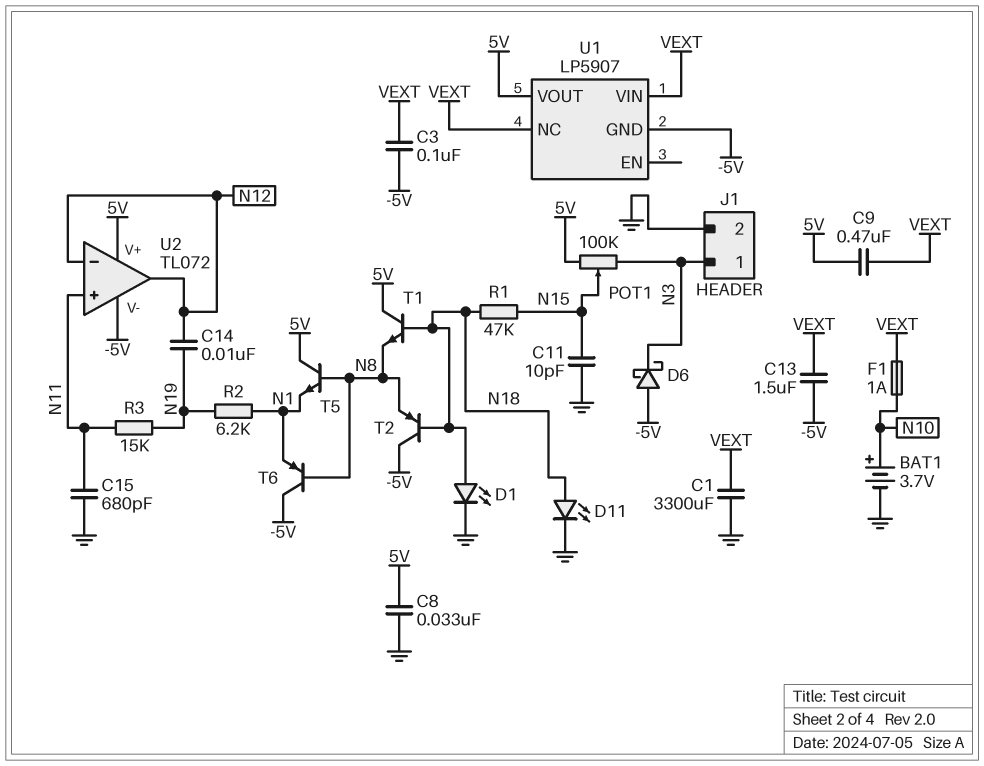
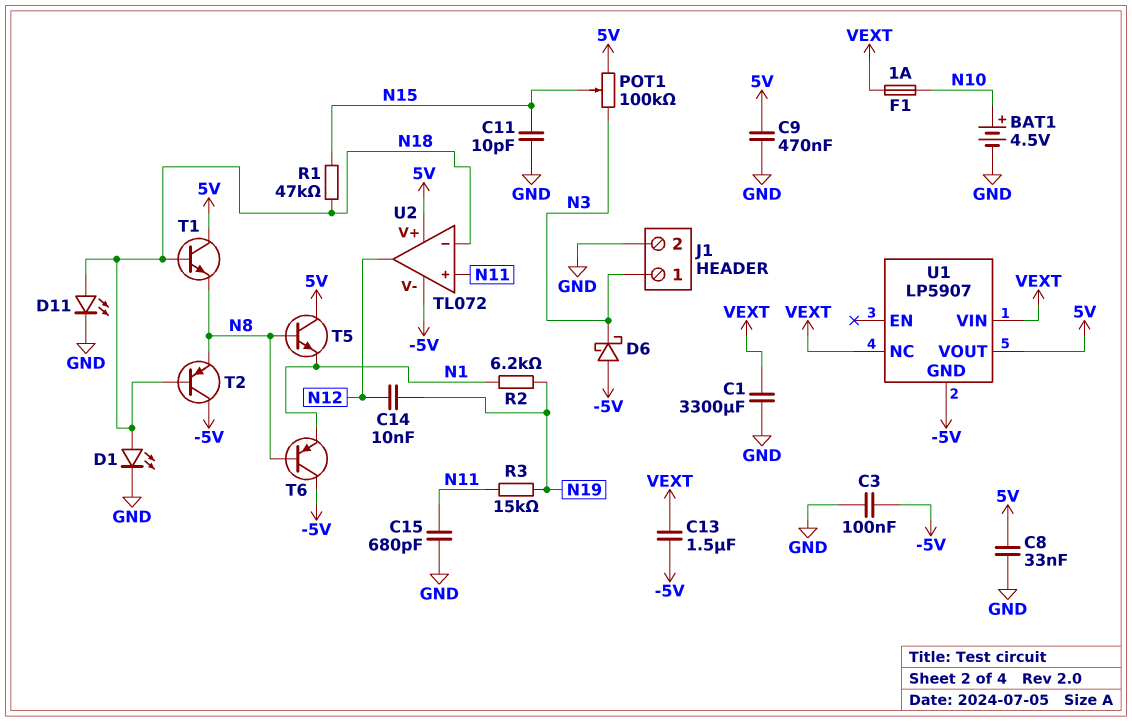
BAT1: 3.7V (plus N10, minus GND) -> 4.5V (plus N10, minus GND)
C3: 100nF (-5V, VEXT) -> 100nF (-5V, GND)
C9: 470nF (5V, VEXT) -> 470nF (5V, GND)
U2 pin in-: N12 -> N18

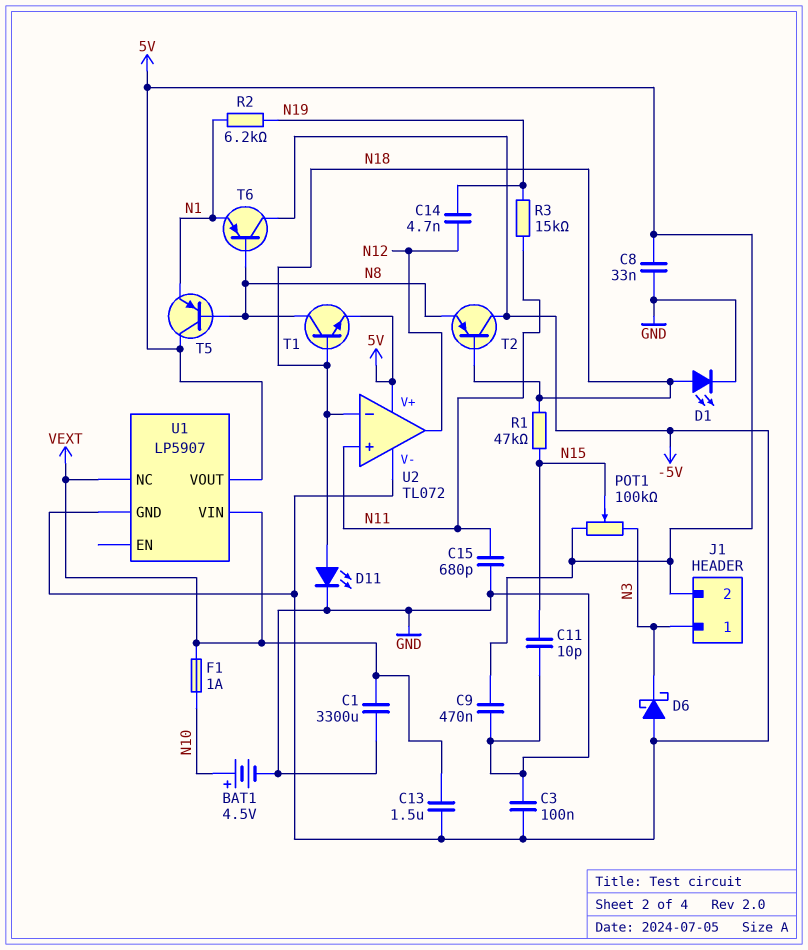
C14: 10nF (N12, N19) -> 4.7nF (N12, N19)
J1 pin 2: GND -> 5V
T1: NPN (B N18, C 5V, E N8) -> NPN (B N18, C N8, E 5V)
T5: NPN (B N8, C 5V, E N1) -> PNP (B N8, C 5V, E N1)

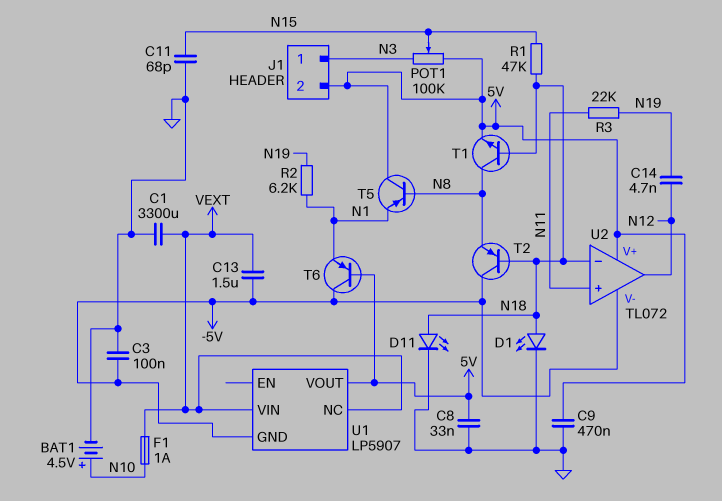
C11: 10pF (GND, N15) -> 68pF (GND, N15)
C15: 680pF (GND, N11) -> none
D6: schottky (A -5V, K N3) -> none
R3: 15k (N11, N19) -> 22k (N11, N19)
T6: PNP (B N8, C -5V, E N1) -> PNP (B 5V, C -5V, E N1)

